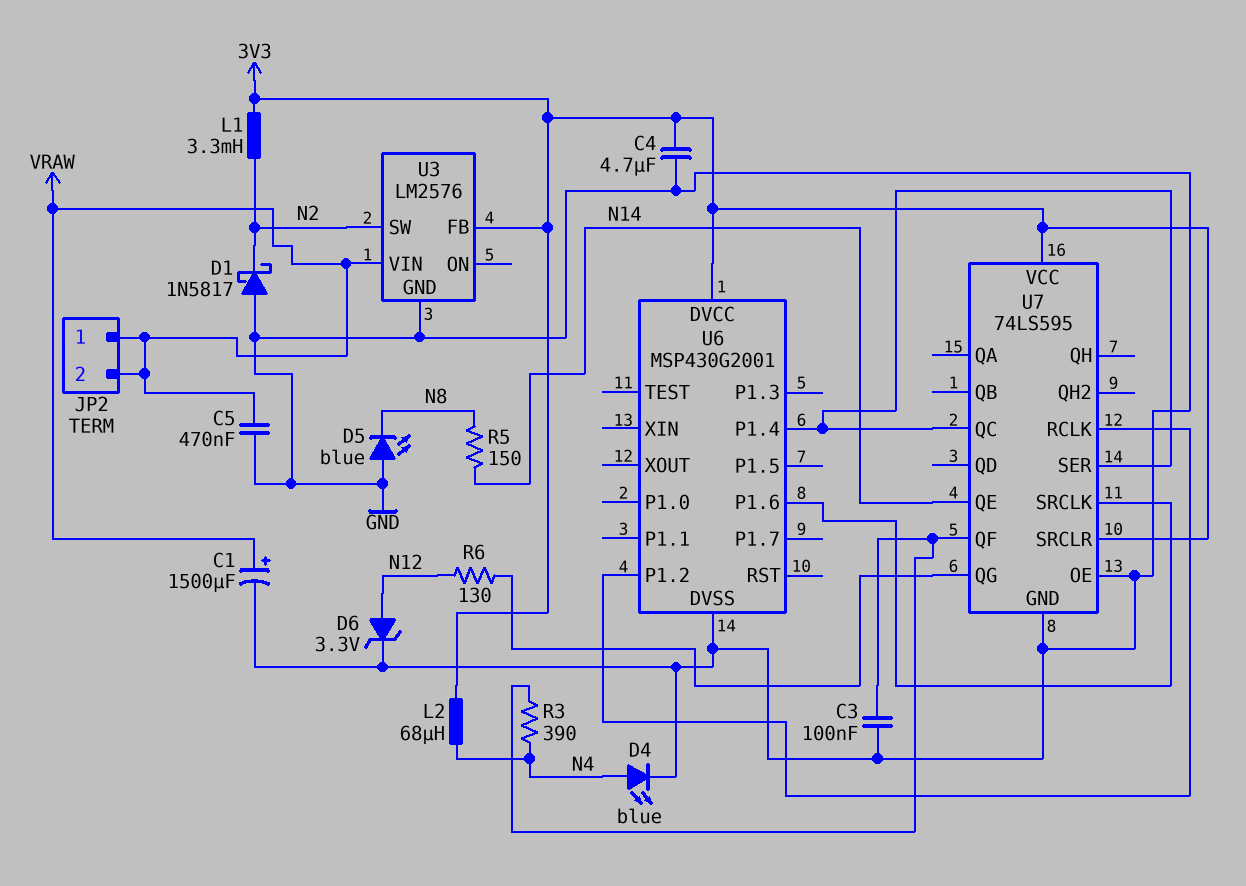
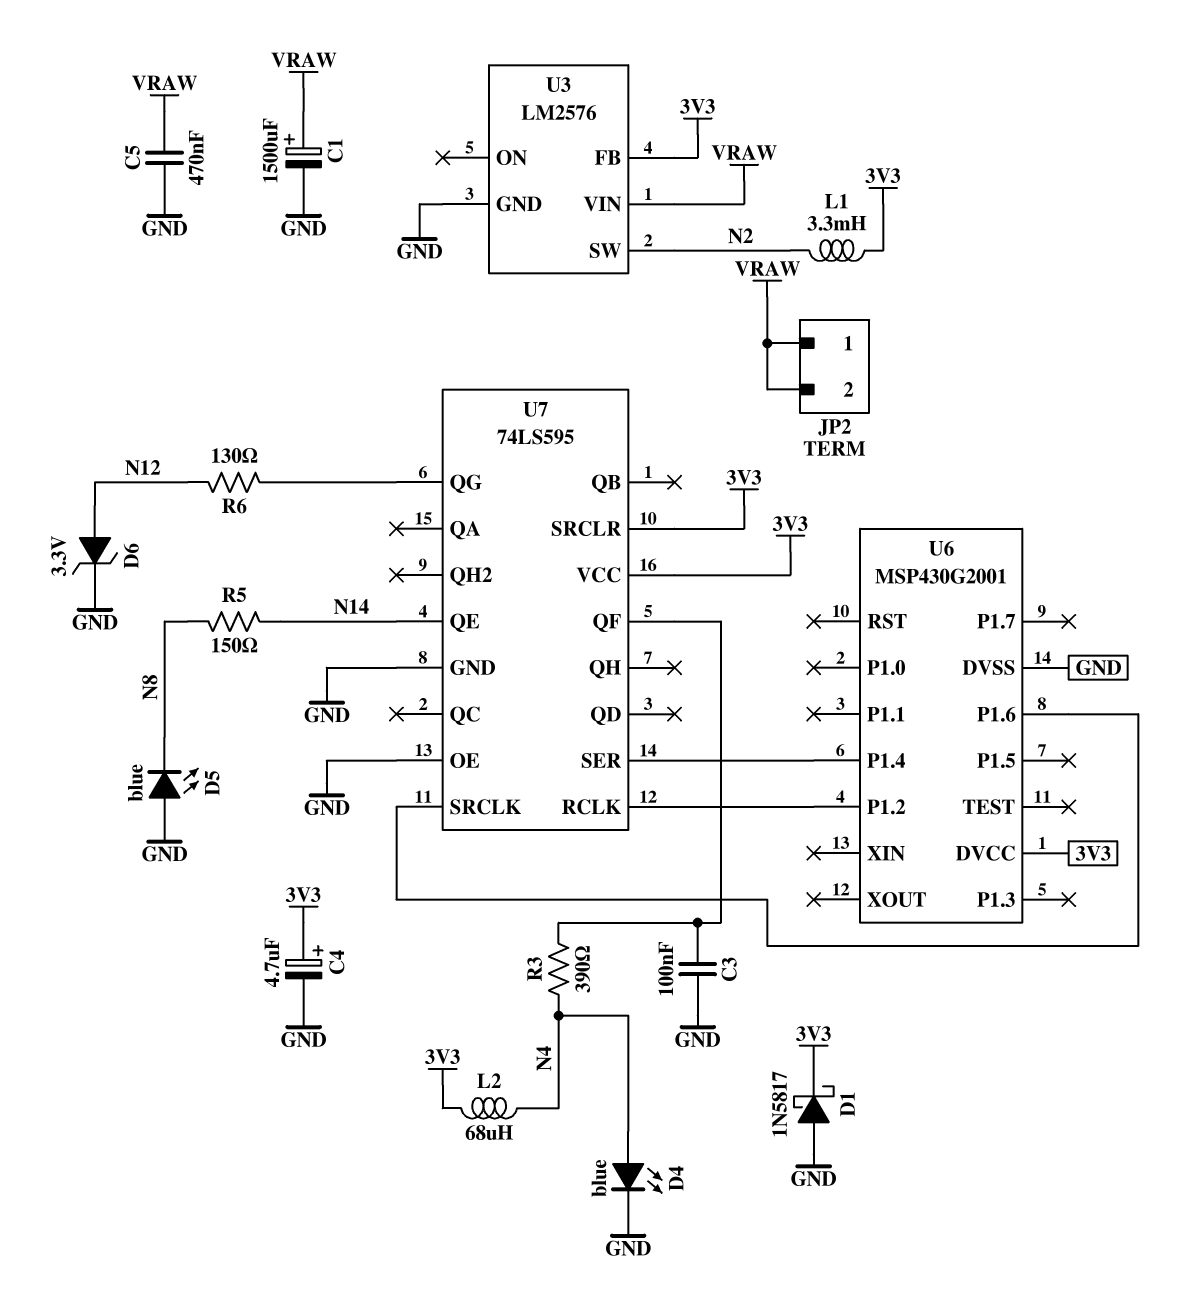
C4: 4.7uF (3V3, GND) -> 4.7uF (plus 3V3, minus GND)
D1: schottky 1N5817 (A GND, K N2) -> schottky 1N5817 (A GND, K 3V3)
U7 pin QC: U6/P1.4 -> none

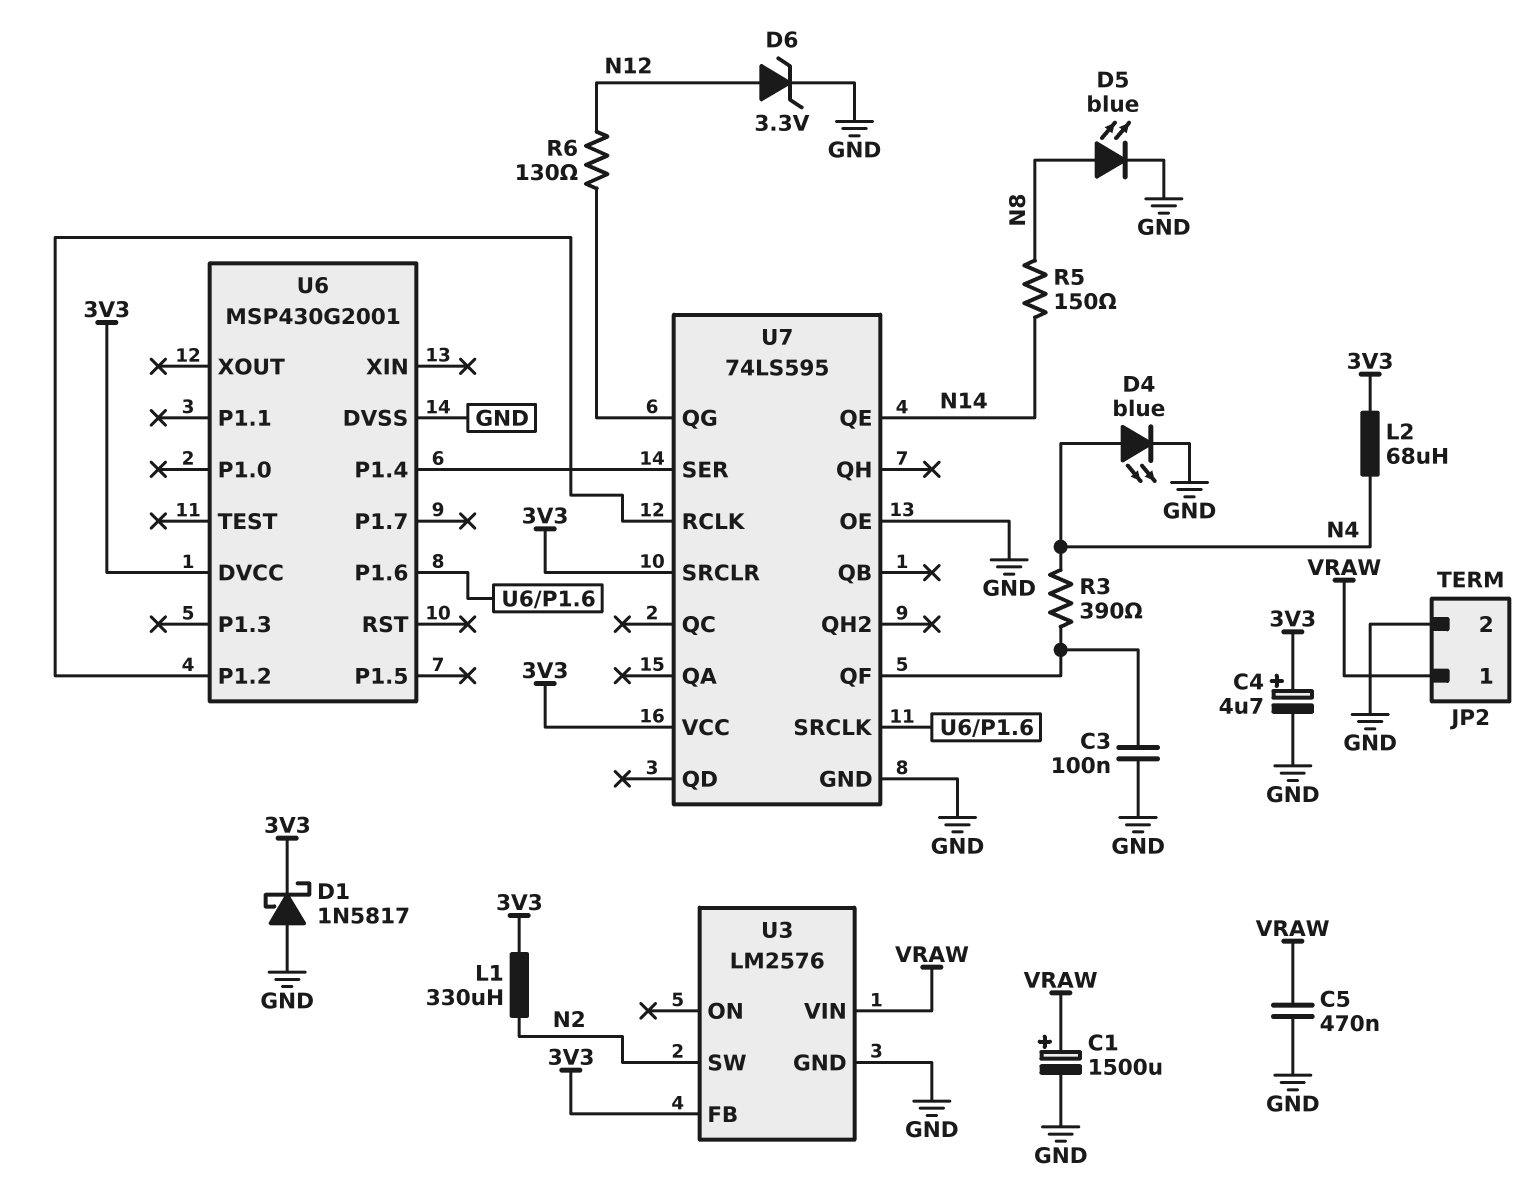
D5: LED blue (A GND, K N8) -> LED blue (A N8, K GND)
JP2 pin 2: VRAW -> GND
L1: 3.3mH (3V3, N2) -> 330uH (3V3, N2)

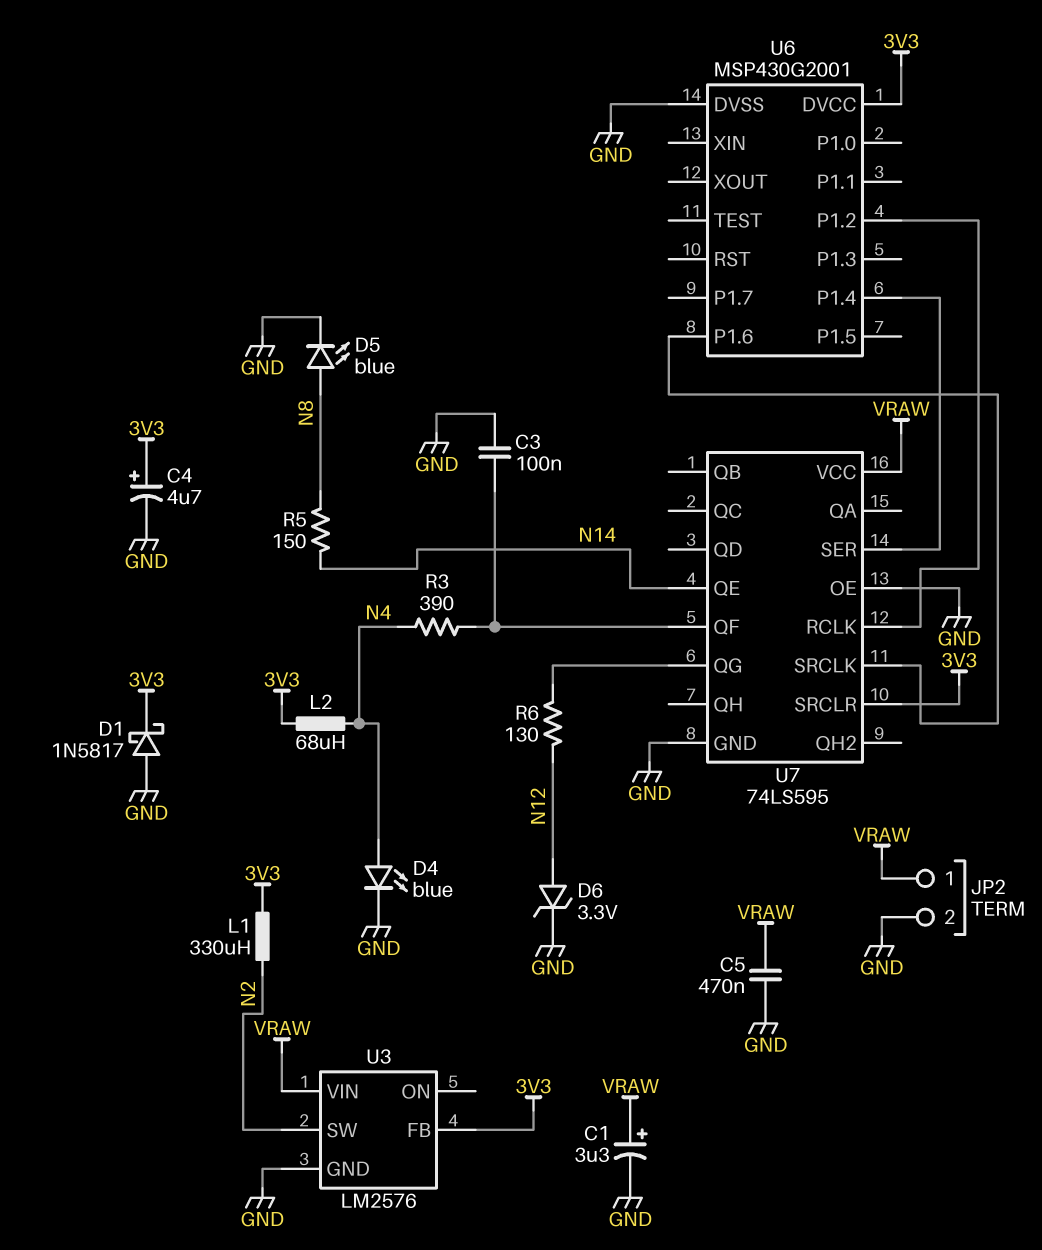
C1: 1500uF (plus VRAW, minus GND) -> 3.3uF (plus VRAW, minus GND)
U7 pin VCC: 3V3 -> VRAW

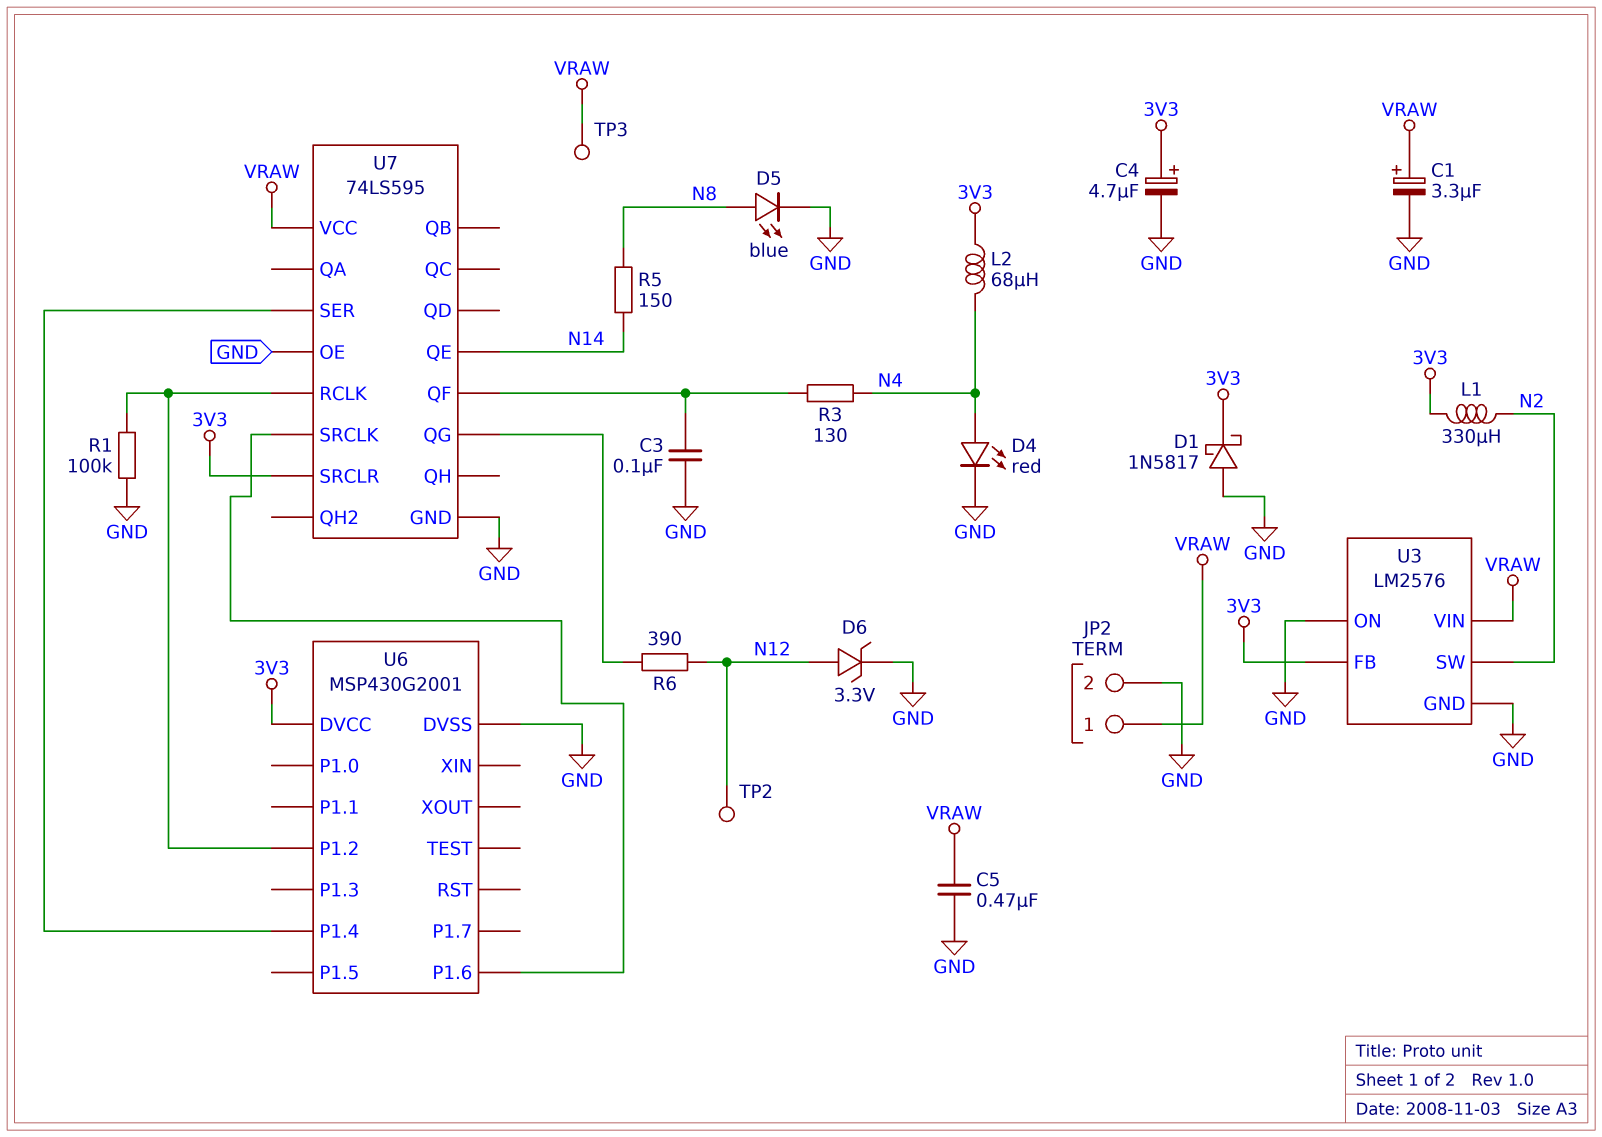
D4: LED blue (A N4, K GND) -> LED red (A N4, K GND)
R1: none -> 100k (GND, U6/P1.2)
R3: 390 (N4, U7/QF) -> 130 (N4, U7/QF)
R6: 130 (N12, U7/QG) -> 390 (N12, U7/QG)
TP2: none -> test point (N12)
TP3: none -> test point (VRAW)
U3 pin ON: none -> GND

